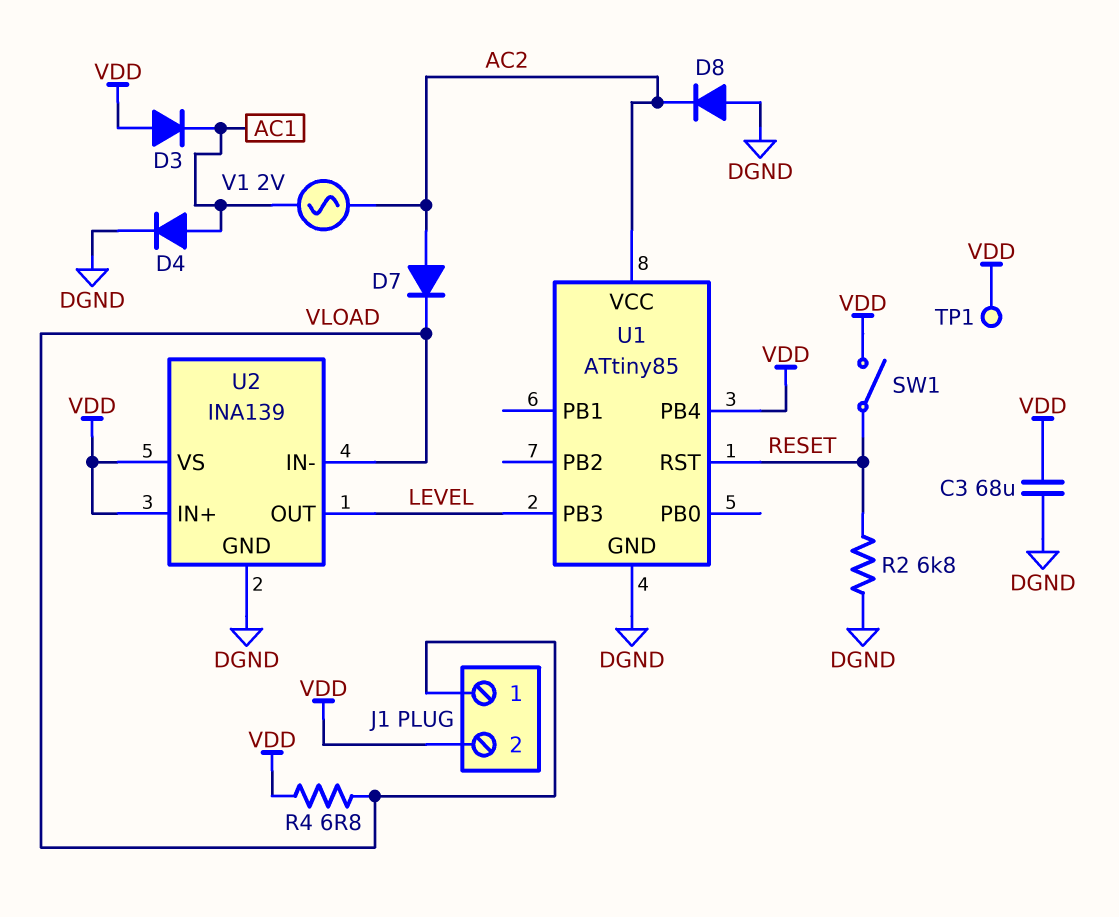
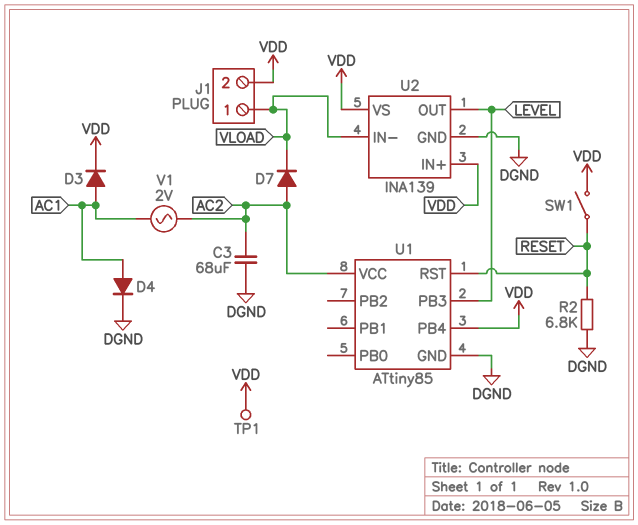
C3: 68uF (DGND, VDD) -> 68uF (AC2, DGND)
D3: diode (A VDD, K AC1) -> diode (A AC1, K VDD)
D8: diode (A DGND, K AC2) -> none
R4: 6.8 (VDD, VLOAD) -> none

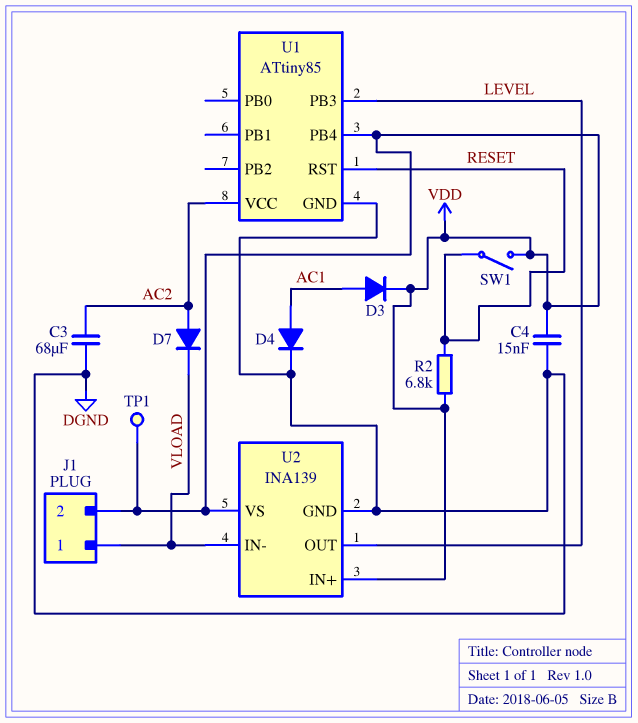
C4: none -> 15nF (DGND, VDD)
R2: 6.8k (DGND, RESET) -> 6.8k (RESET, VDD)
V1: AC 2V (AC1, AC2) -> none

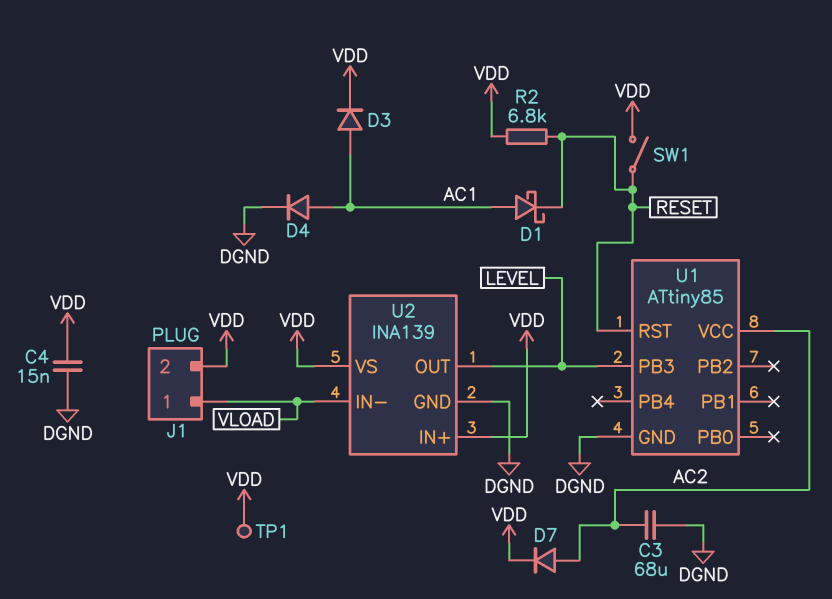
D1: none -> schottky (A AC1, K RESET)
D7: diode (A AC2, K VLOAD) -> diode (A AC2, K VDD)
U1 pin PB4: VDD -> none

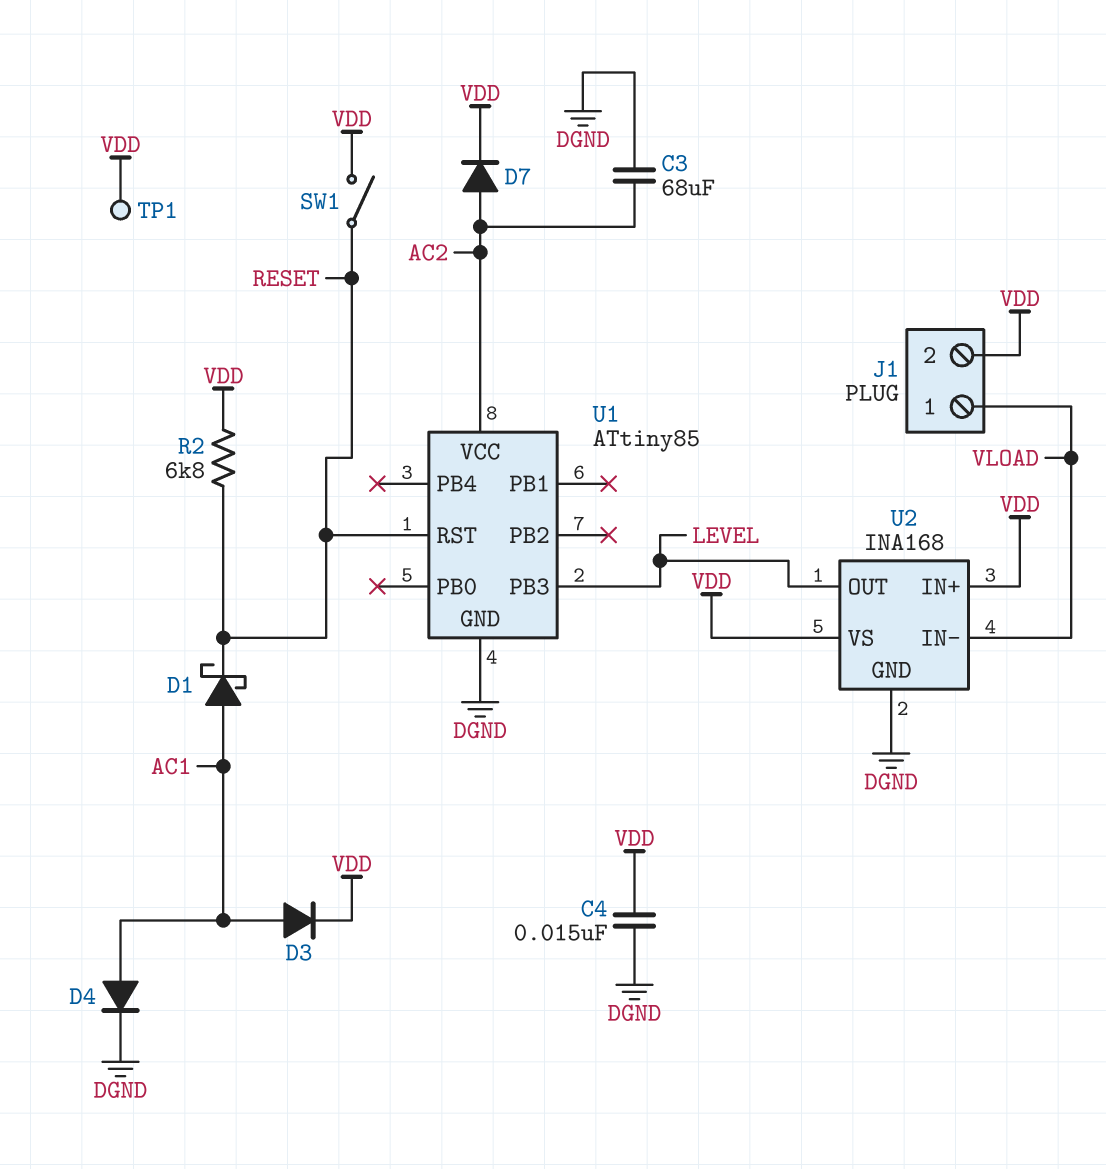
U2: INA139 -> INA168

